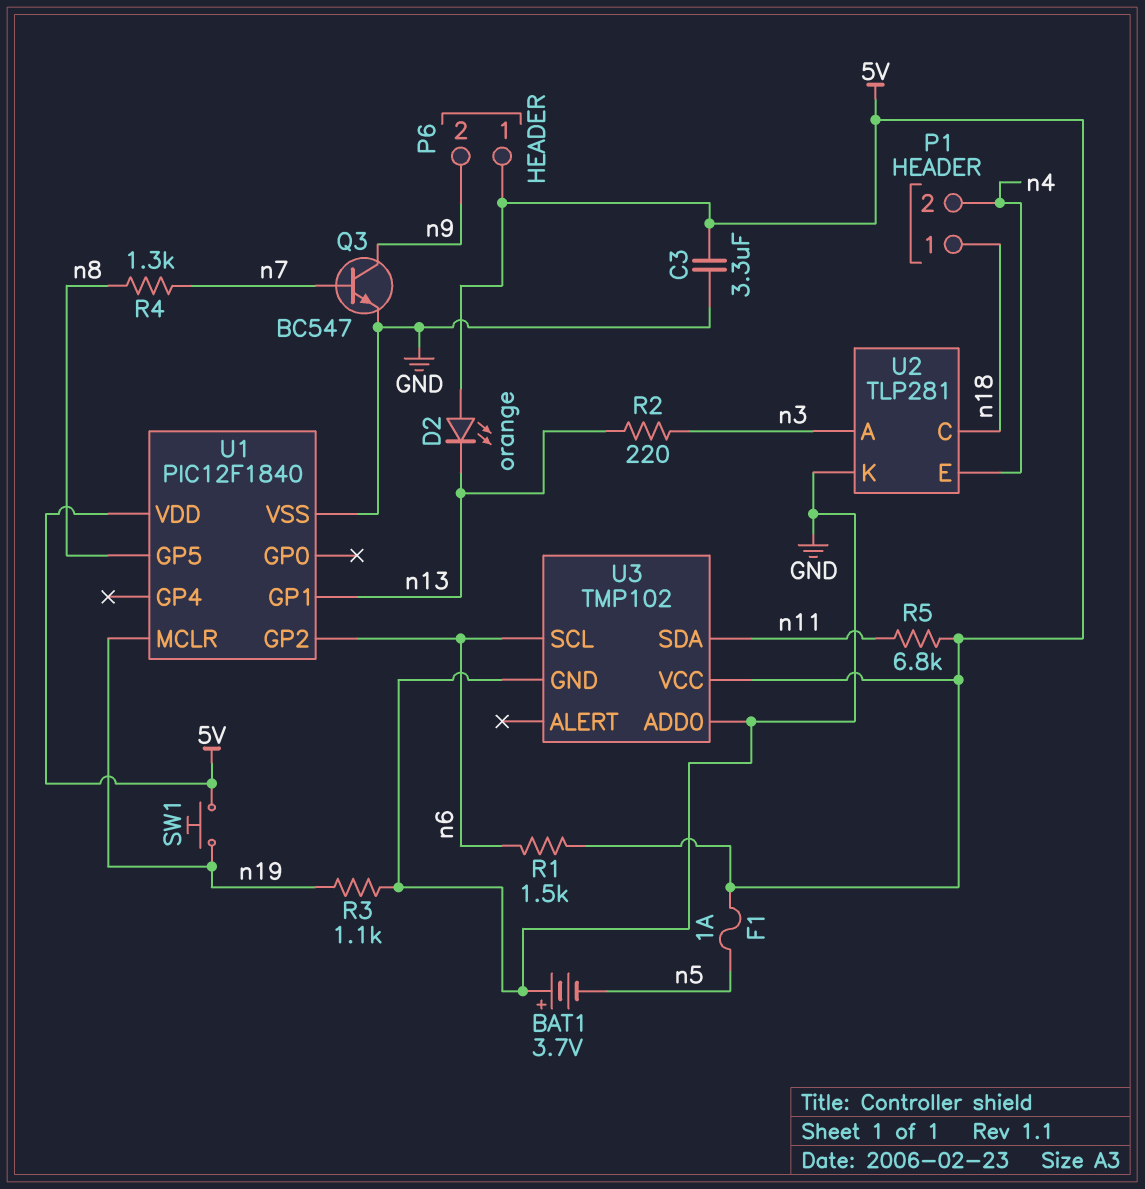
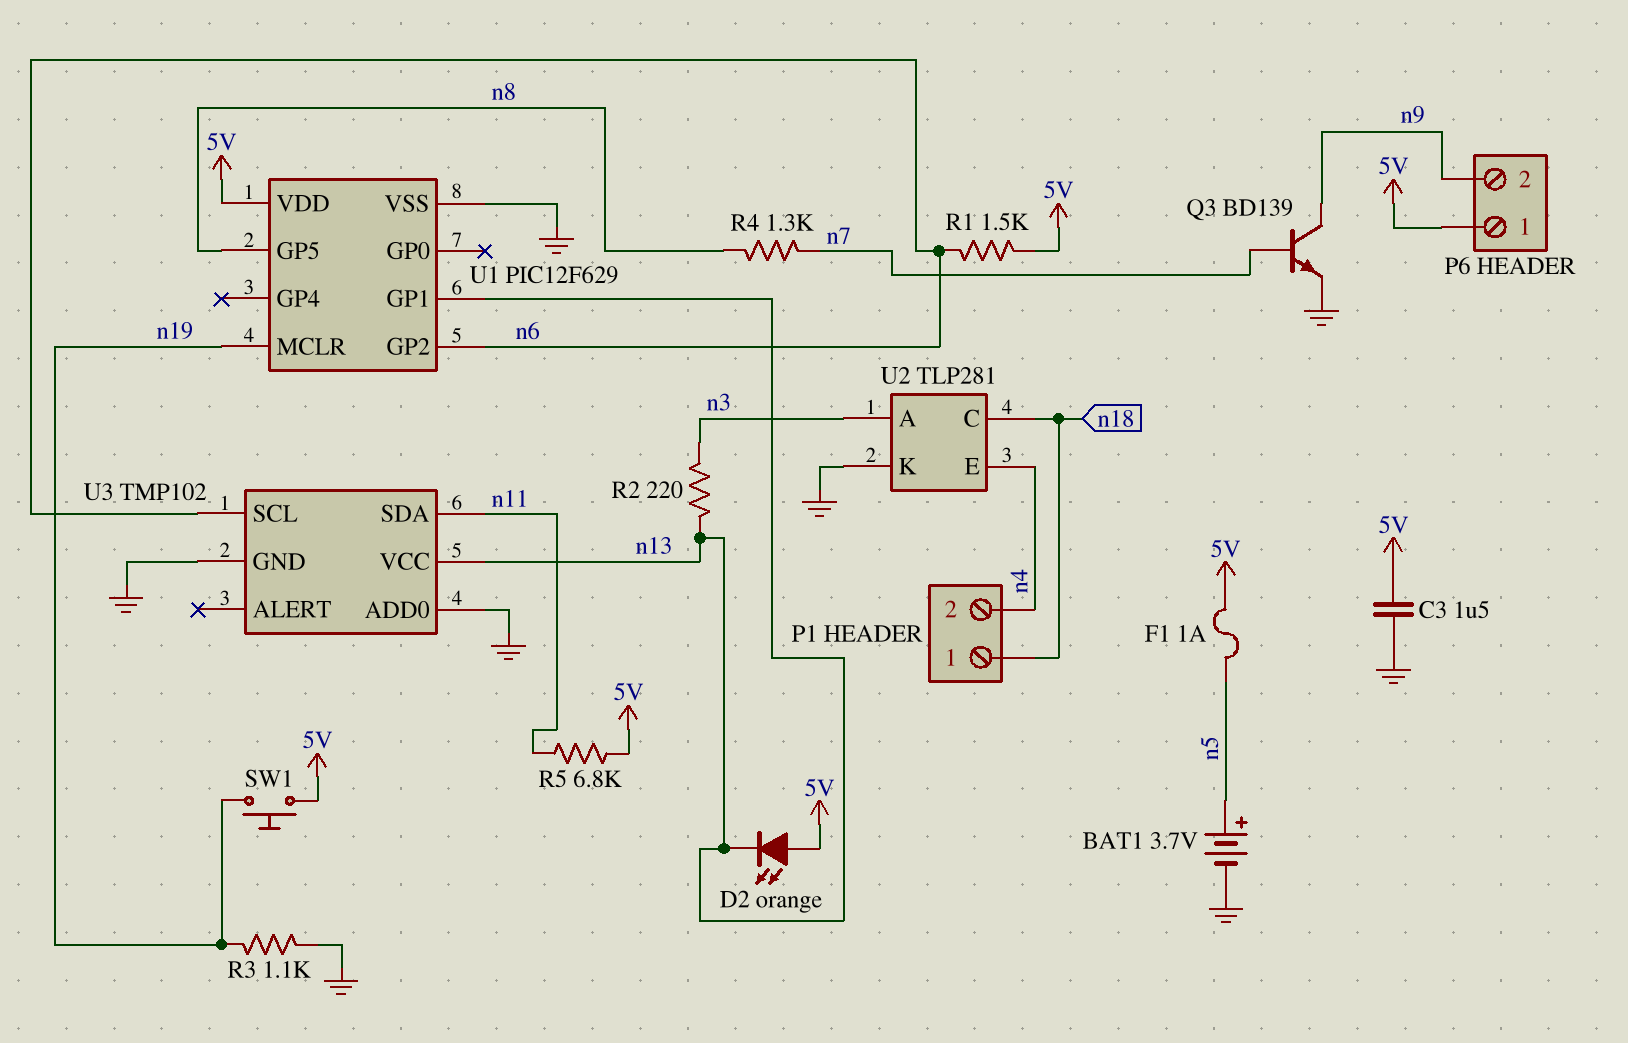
BAT1: 3.7V (plus GND, minus n5) -> 3.7V (plus n5, minus GND)
C3: 3.3uF (5V, GND) -> 1.5uF (5V, GND)
Q3: NPN BC547 (B n7, C n9, E GND) -> NPN BD139 (B n7, C n9, E GND)
U1: PIC12F1840 -> PIC12F629
U3 pin VCC: 5V -> n13

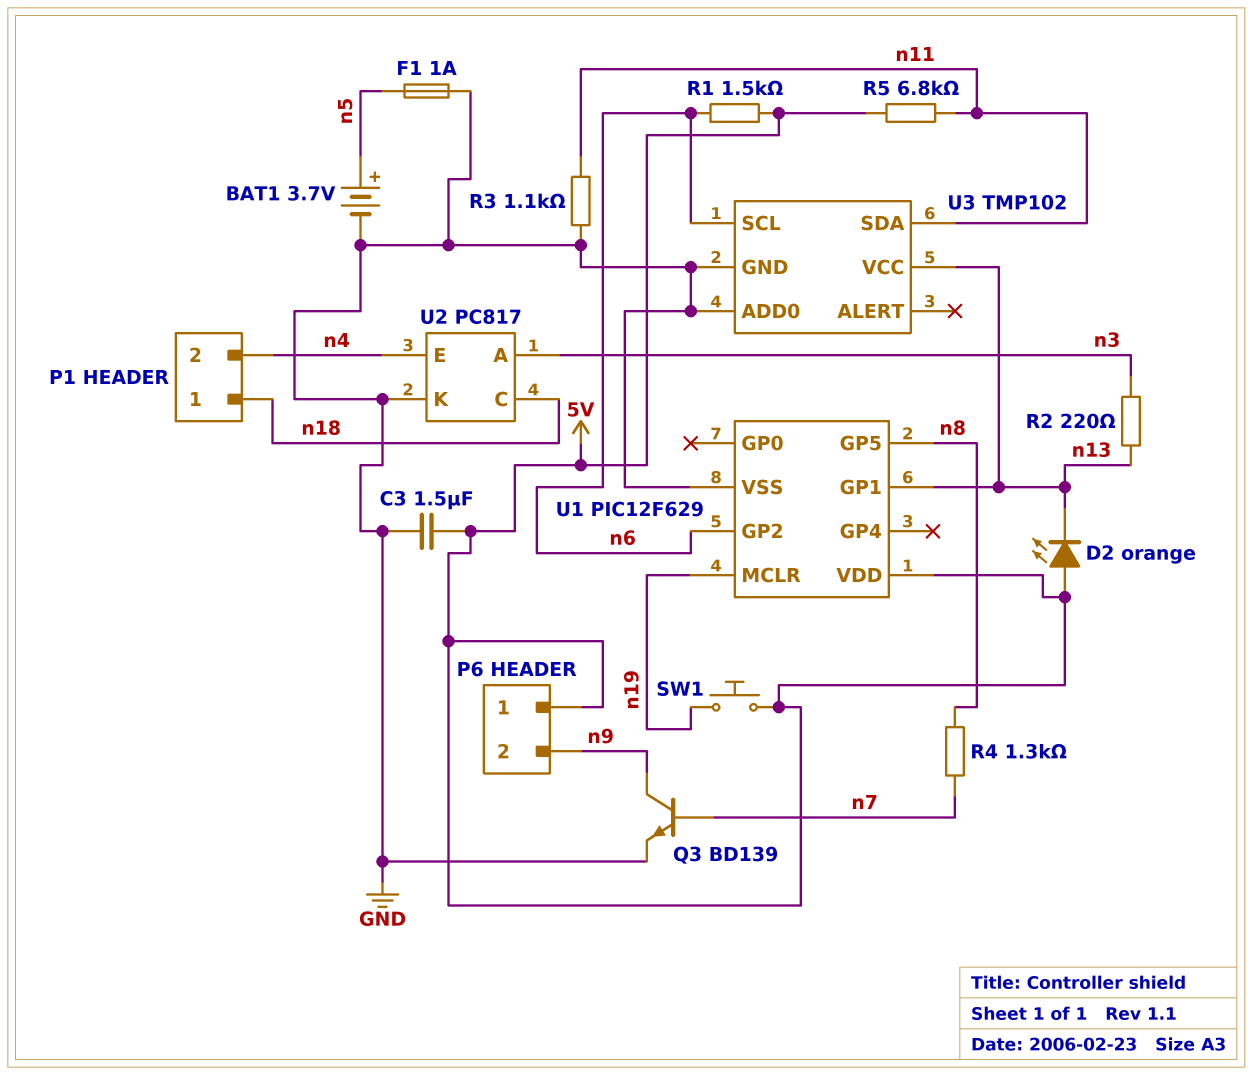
F1: 1A (5V, n5) -> 1A (GND, n5)
R3: 1.1k (GND, n19) -> 1.1k (GND, n11)
U2: TLP281 -> PC817

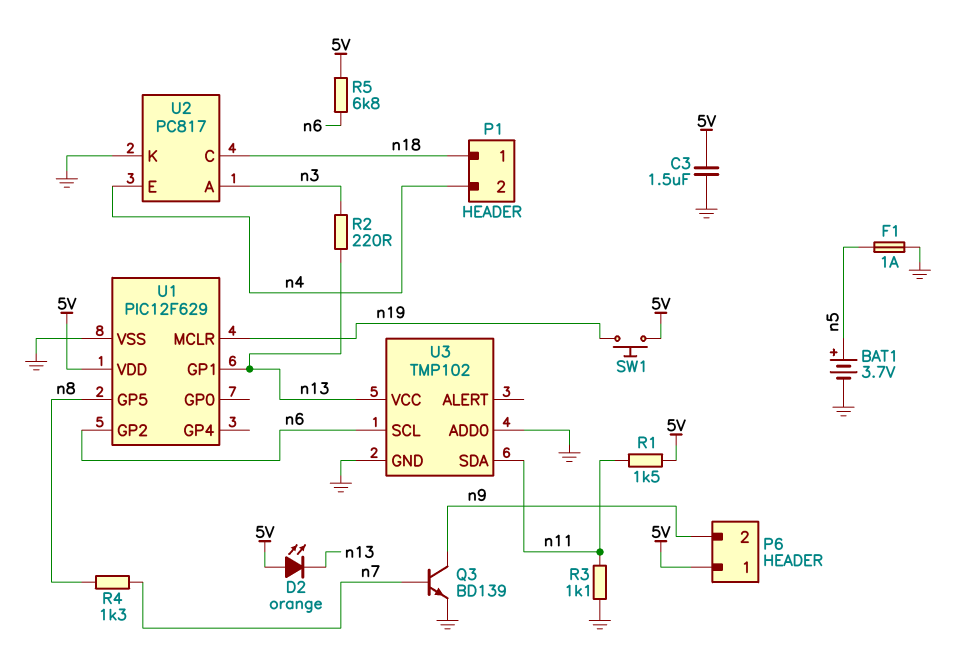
R1: 1.5k (5V, n6) -> 1.5k (5V, n11)
R5: 6.8k (5V, n11) -> 6.8k (5V, n6)

